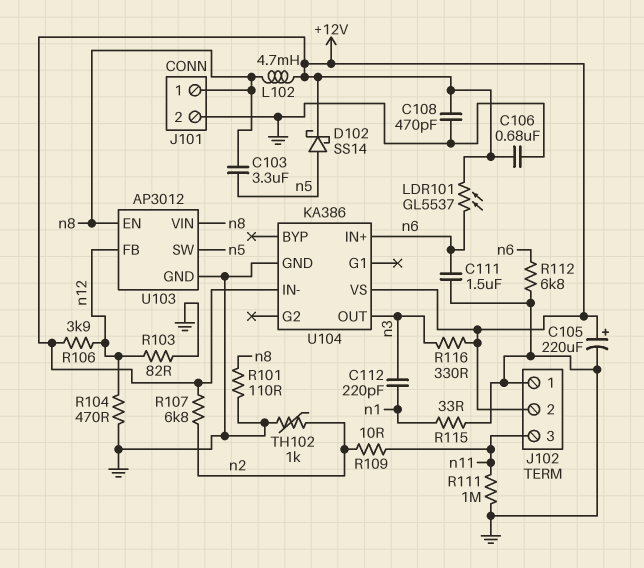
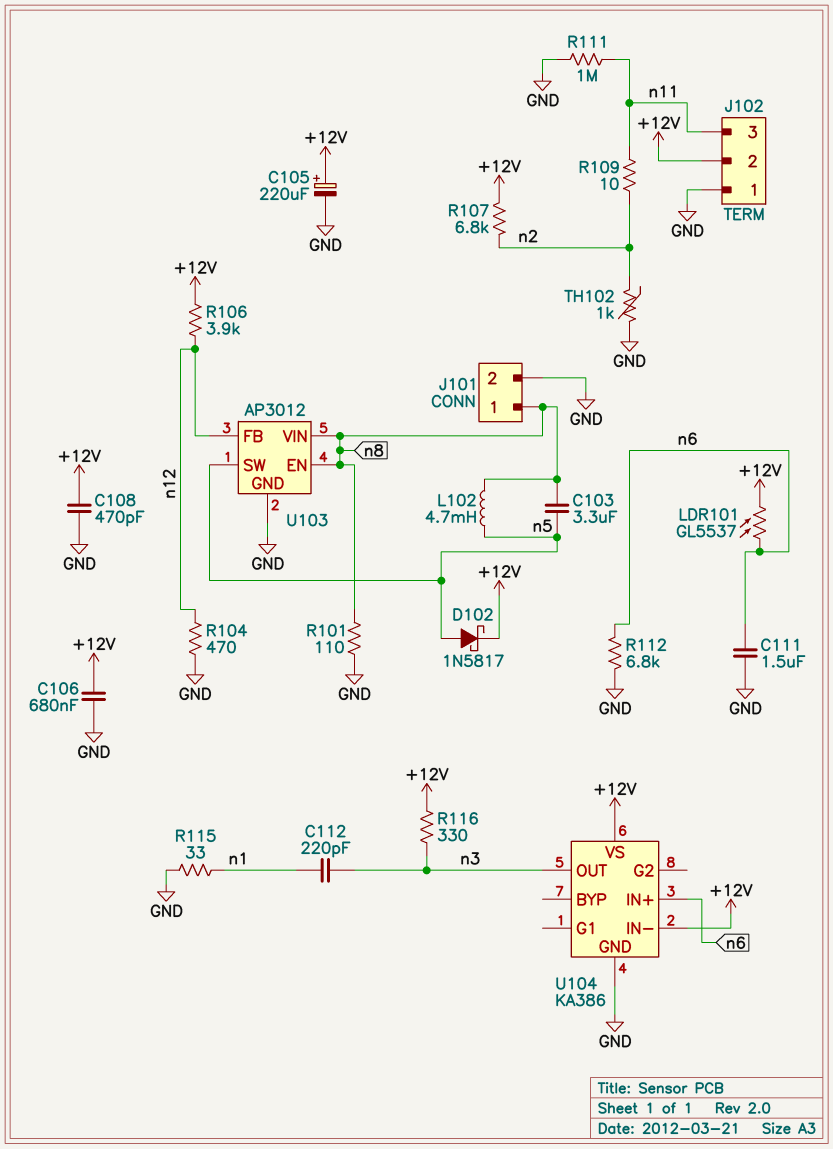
D102: schottky SS14 (A n5, K +12V) -> schottky 1N5817 (A n5, K +12V)
L102: 4.7mH (+12V, n8) -> 4.7mH (n5, n8)
R103: 82 (GND, n12) -> none

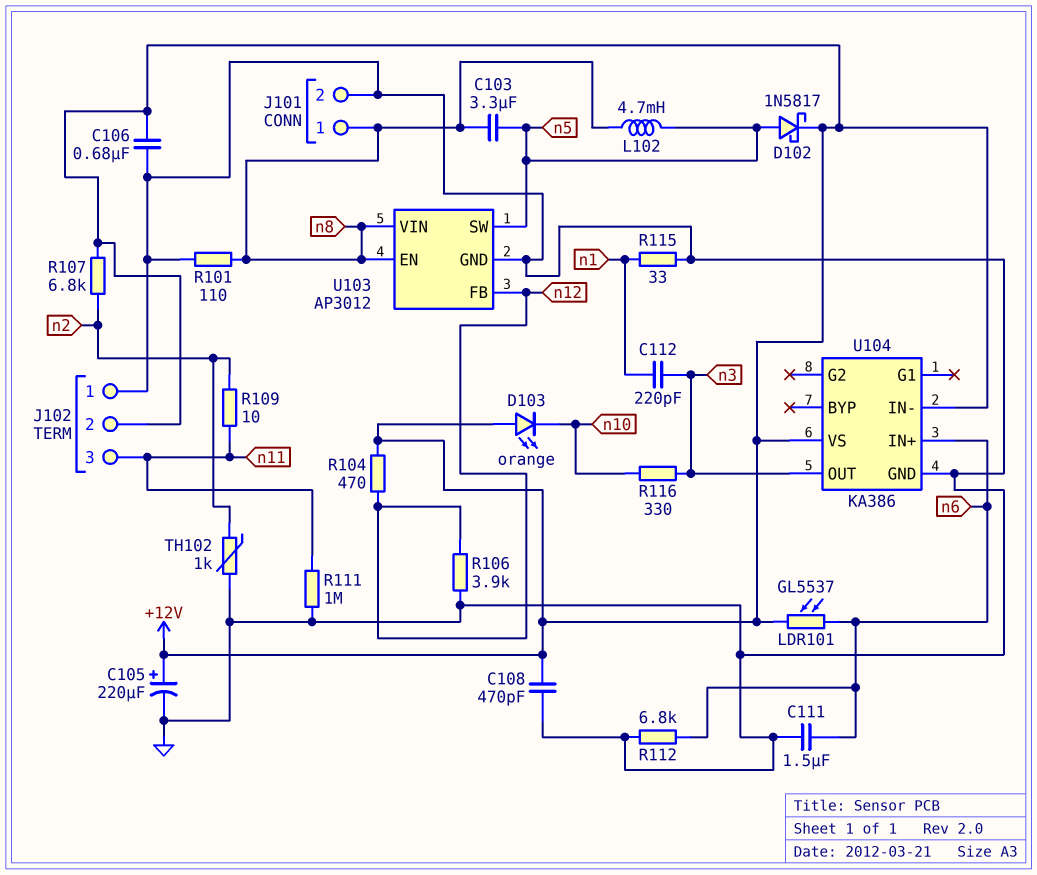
D103: none -> LED orange (A +12V, K n10)
R104: 470 (GND, n12) -> 470 (+12V, n12)
R106: 3.9k (+12V, n12) -> 3.9k (GND, n12)
R116: 330 (+12V, n3) -> 330 (n3, n10)

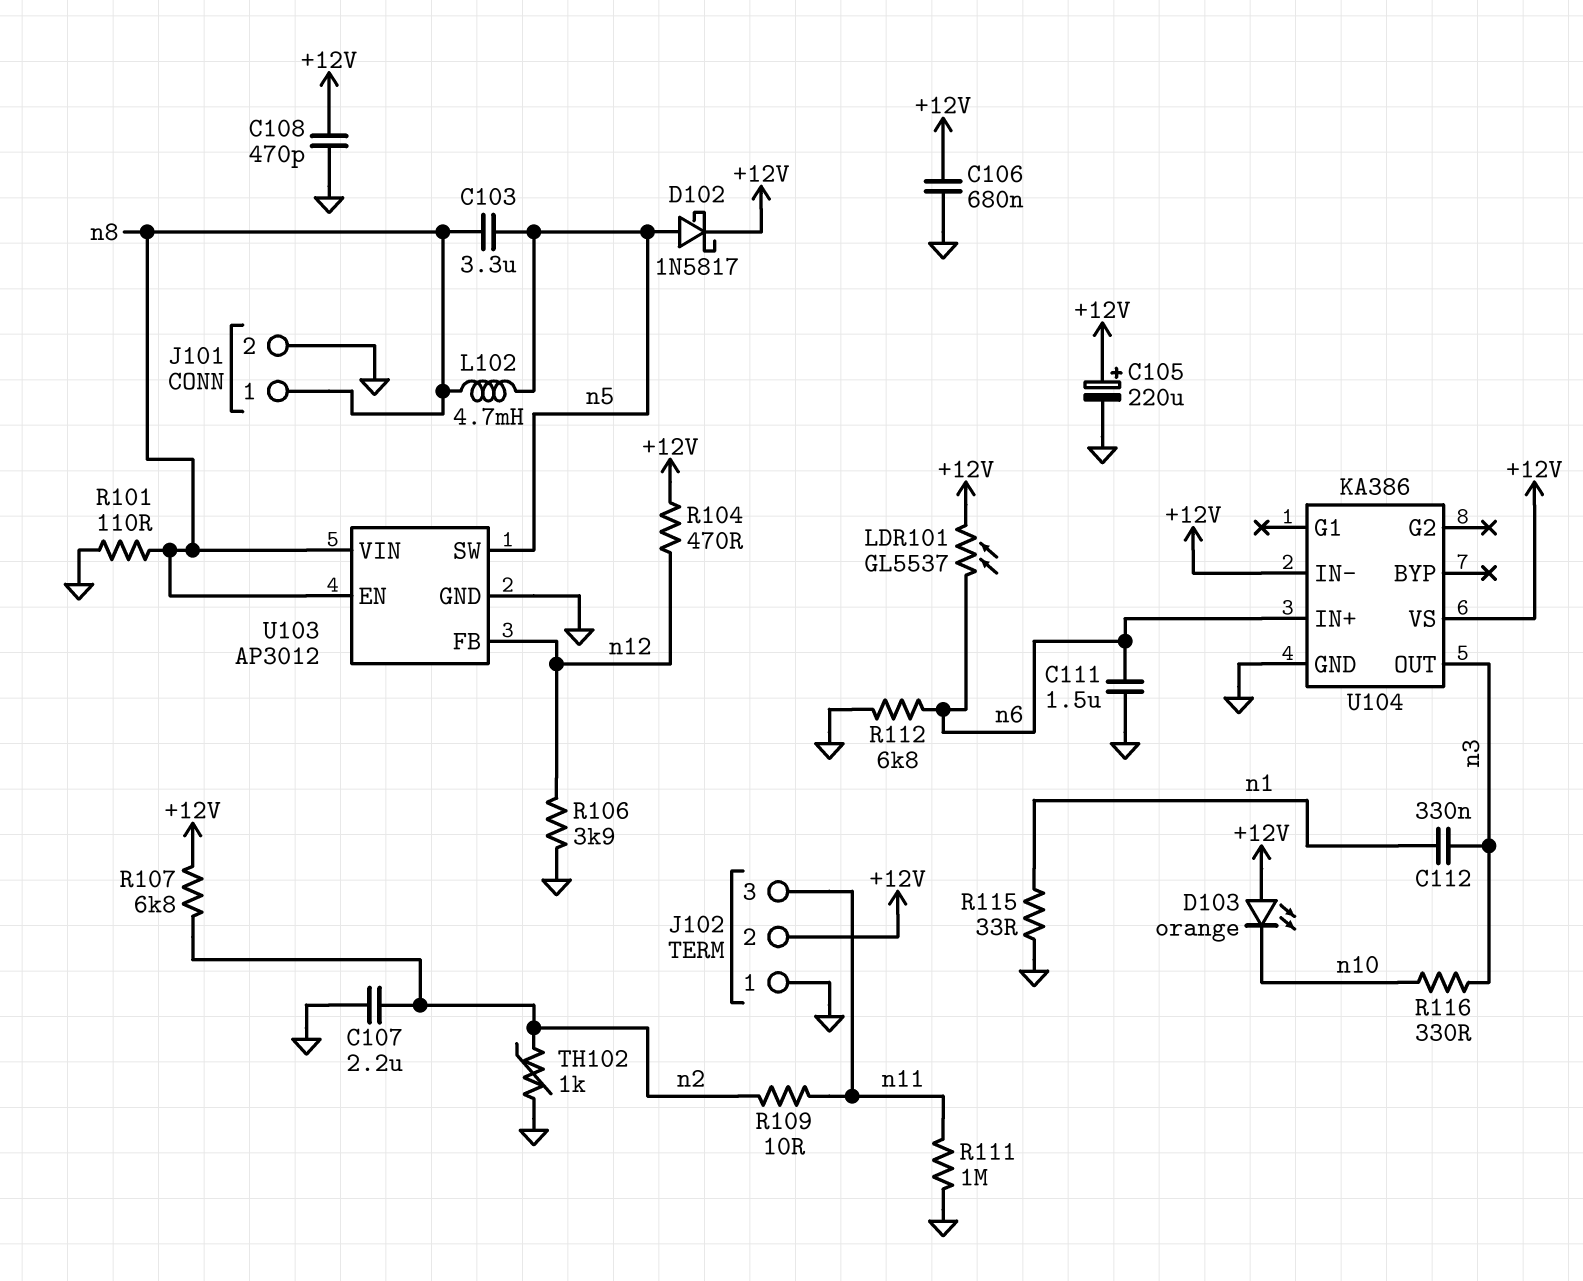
C107: none -> 2.2uF (GND, n2)
C112: 220pF (n1, n3) -> 330nF (n1, n3)

